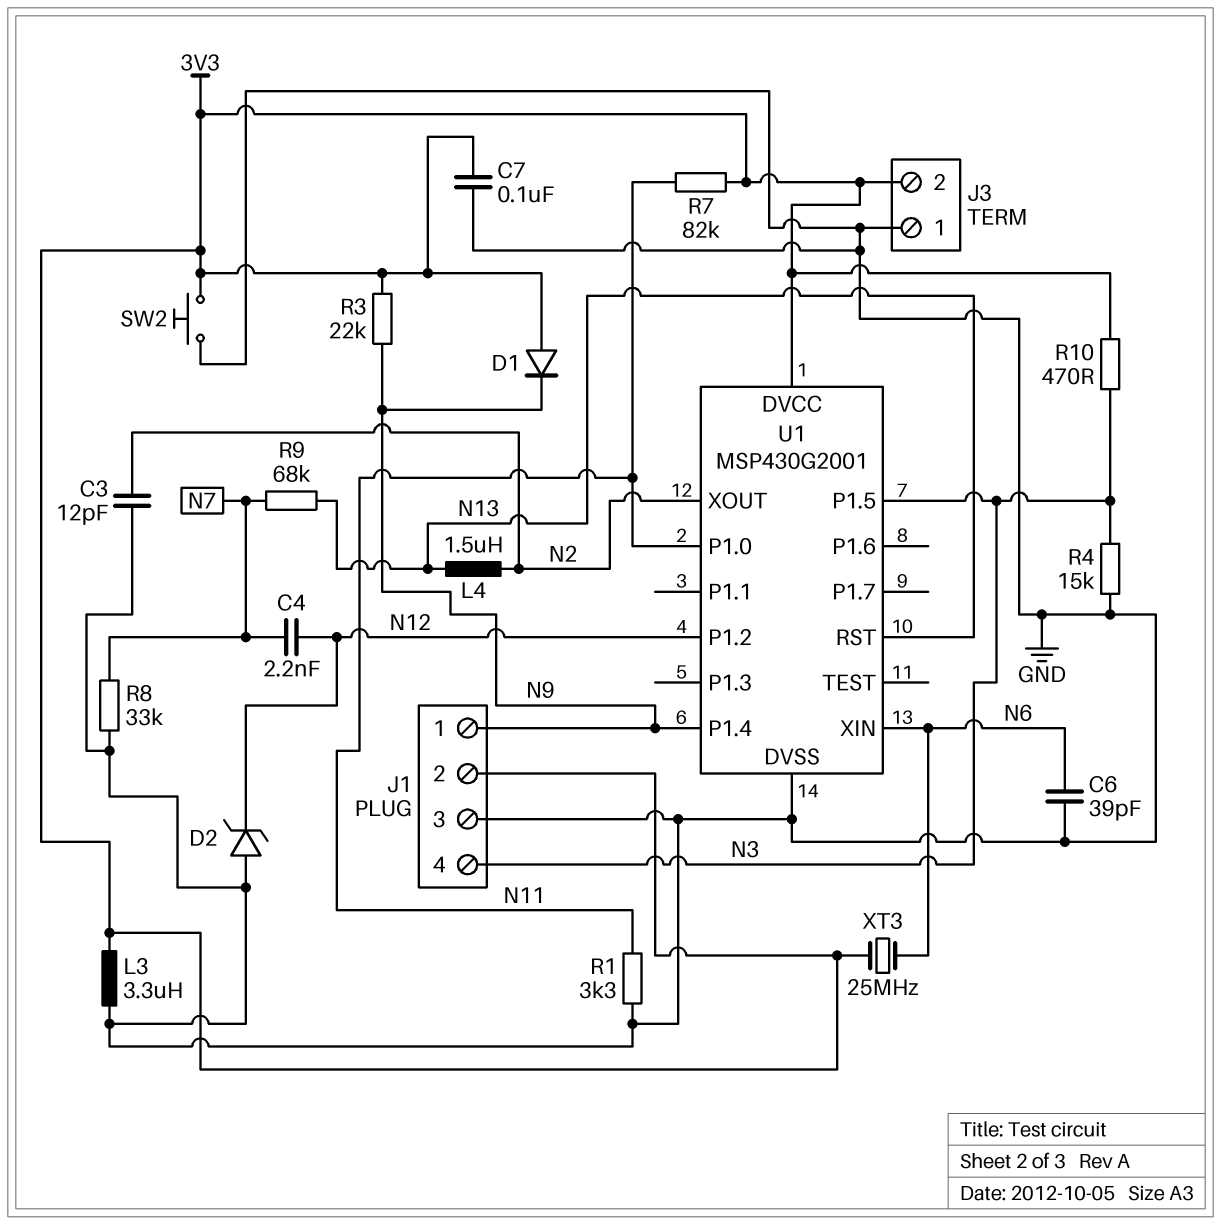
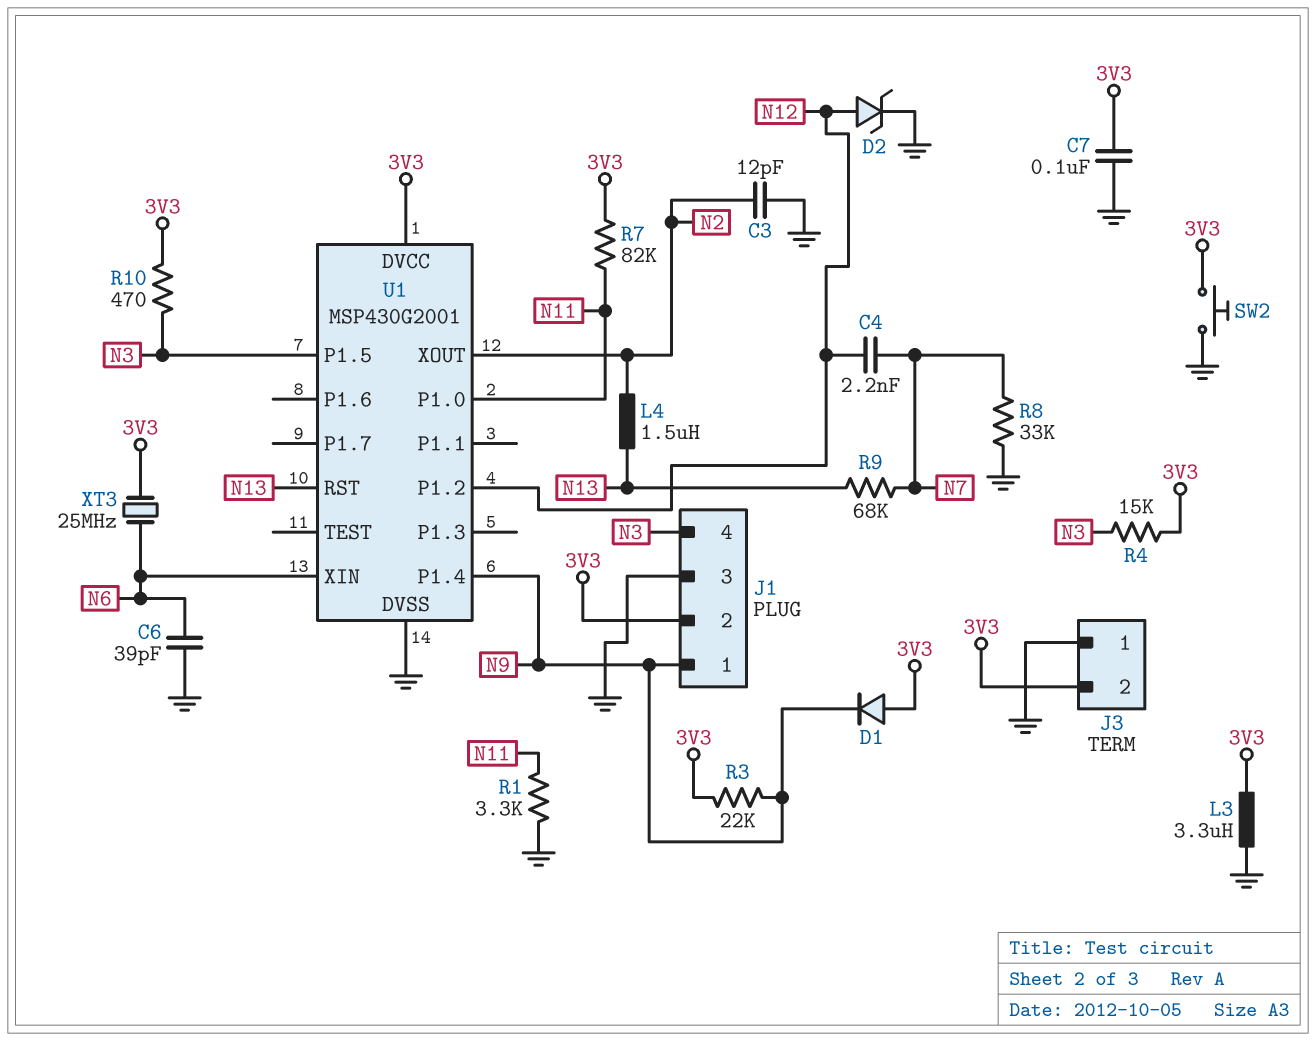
D2: zener (A GND, K N12) -> zener (A N12, K GND)
R4: 15k (GND, N3) -> 15k (3V3, N3)

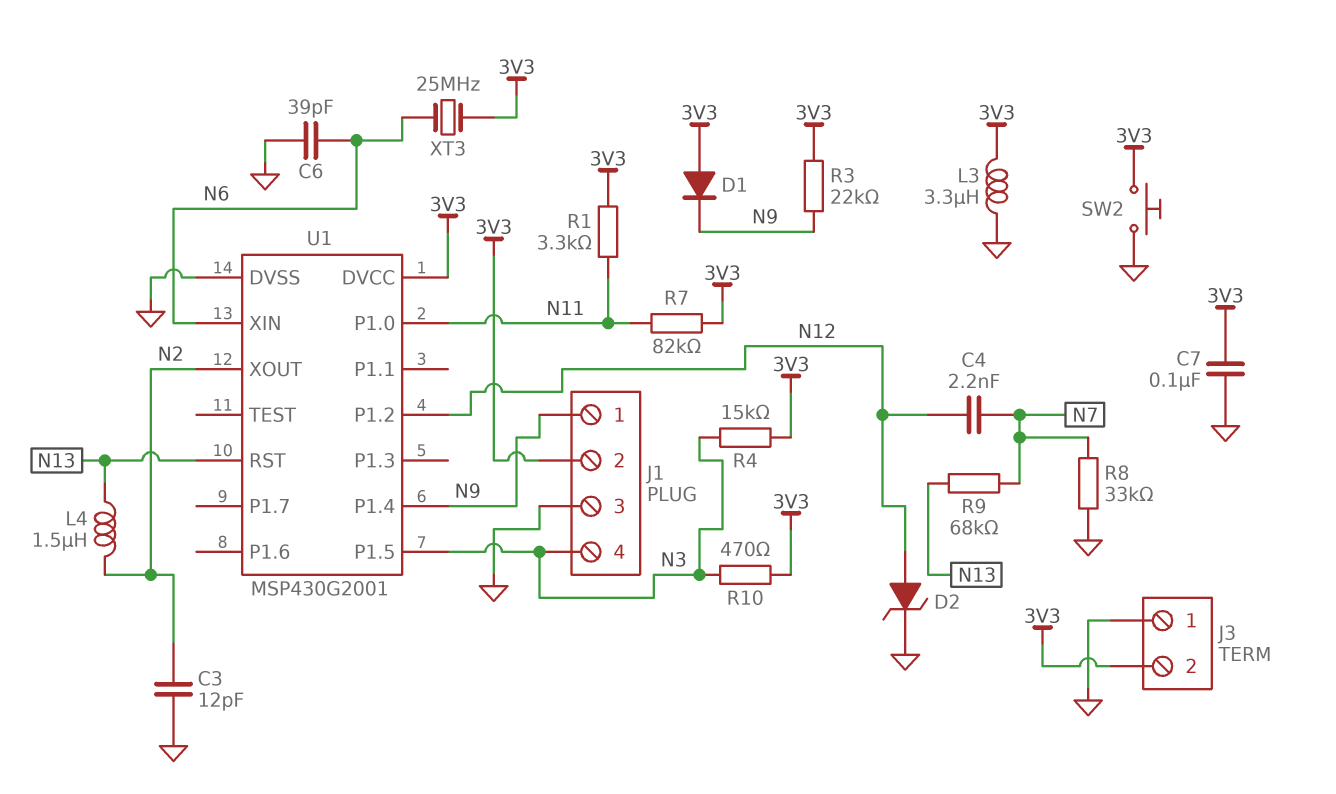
R1: 3.3k (GND, N11) -> 3.3k (3V3, N11)

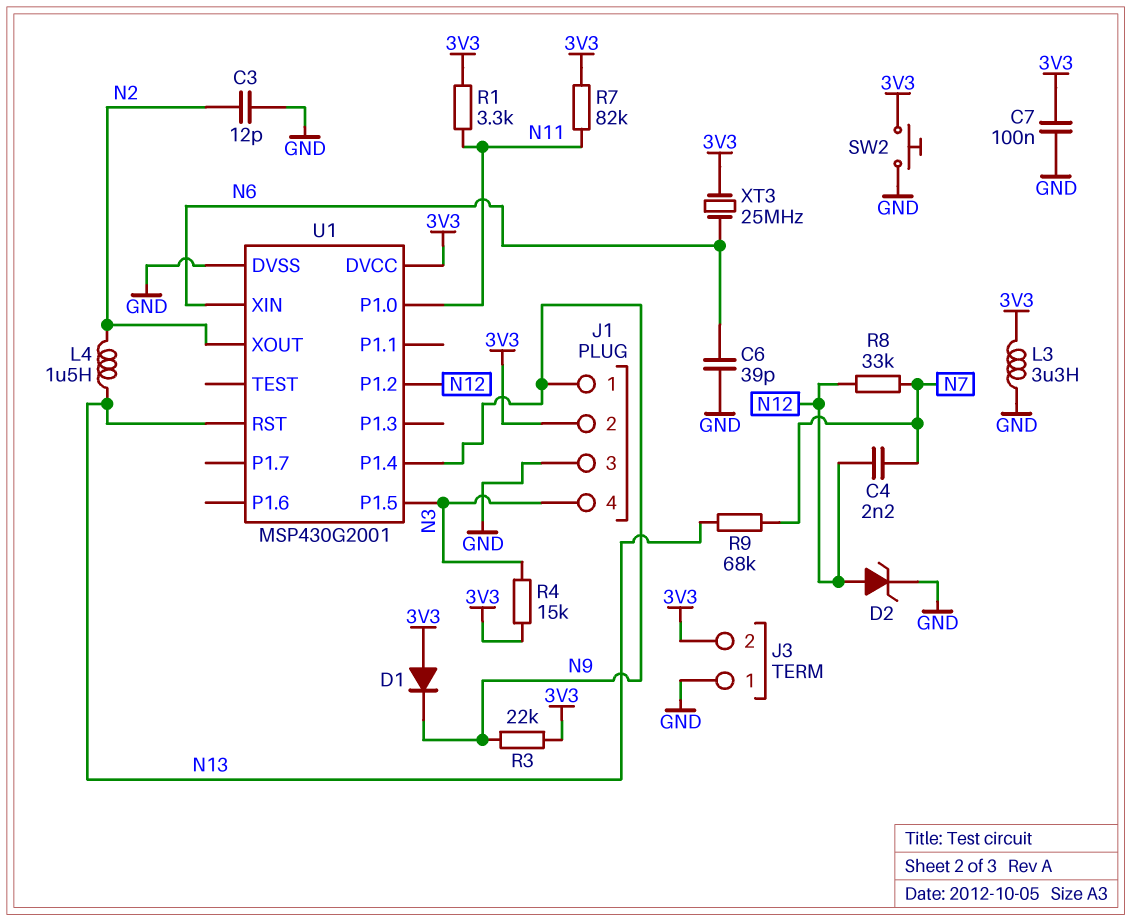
R8: 33k (GND, N7) -> 33k (N7, N12)
R10: 470 (3V3, N3) -> none

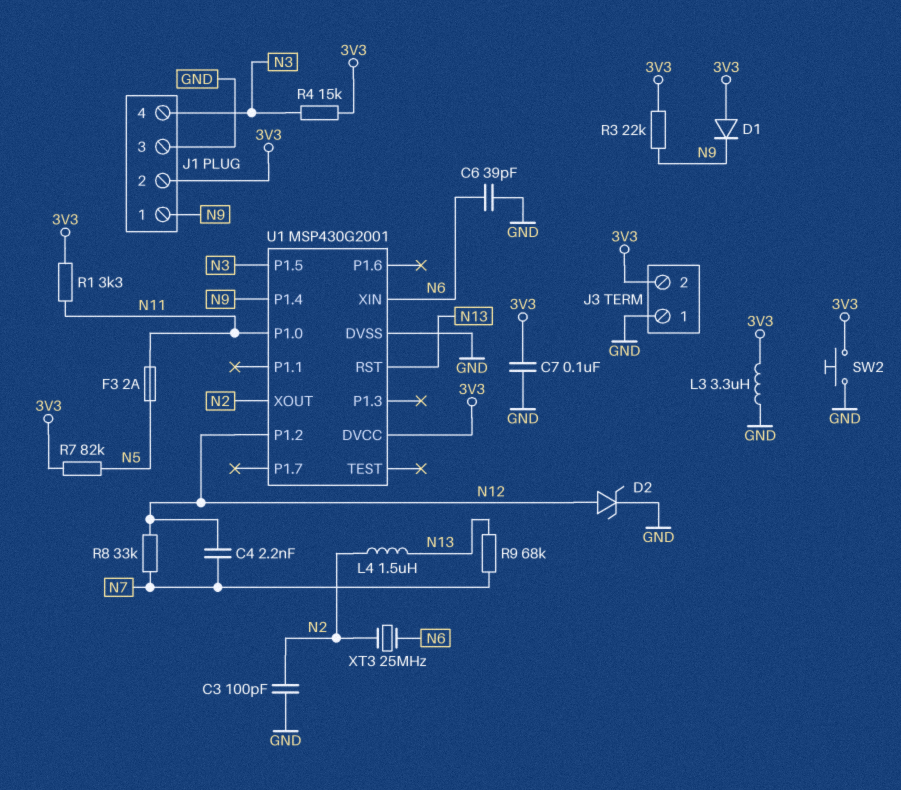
C3: 12pF (GND, N2) -> 100pF (GND, N2)
F3: none -> 2A (N5, N11)
R7: 82k (3V3, N11) -> 82k (3V3, N5)
XT3: 25MHz (3V3, N6) -> 25MHz (N2, N6)

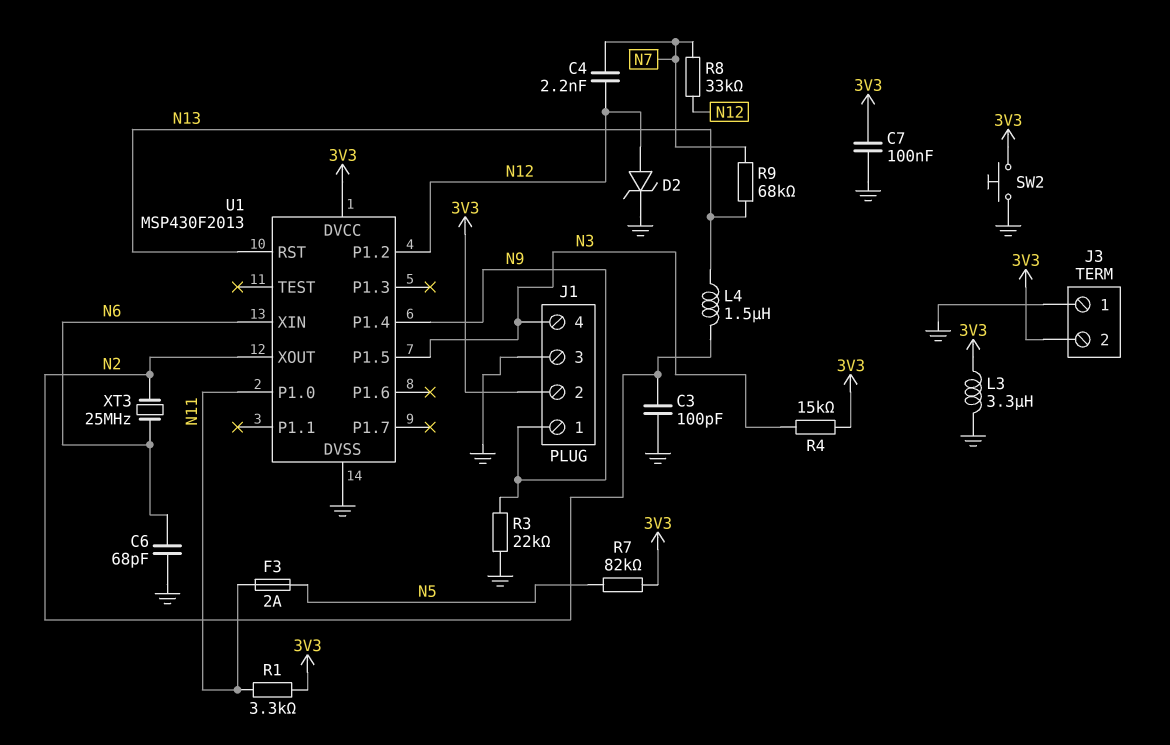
C6: 39pF (GND, N6) -> 68pF (GND, N6)
D1: diode (A 3V3, K N9) -> none
R3: 22k (3V3, N9) -> 22k (GND, N9)
U1: MSP430G2001 -> MSP430F2013

